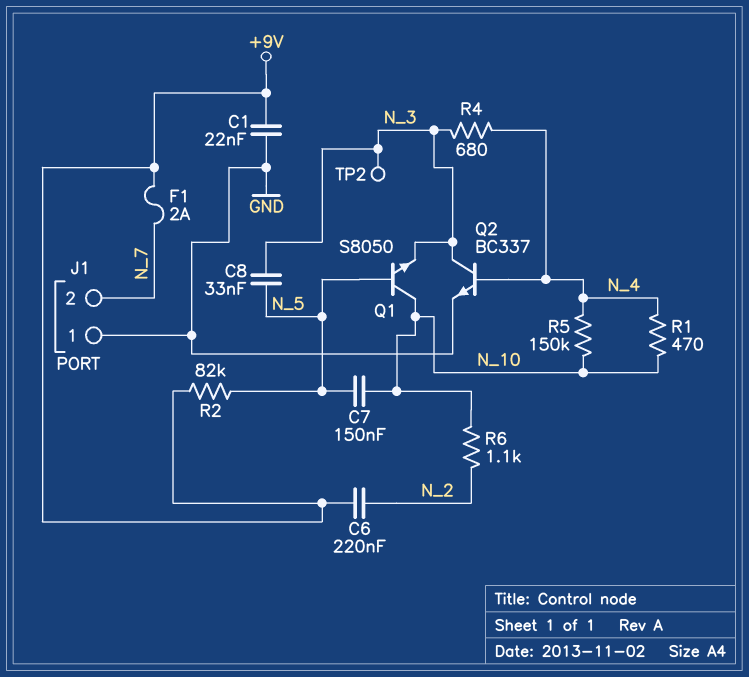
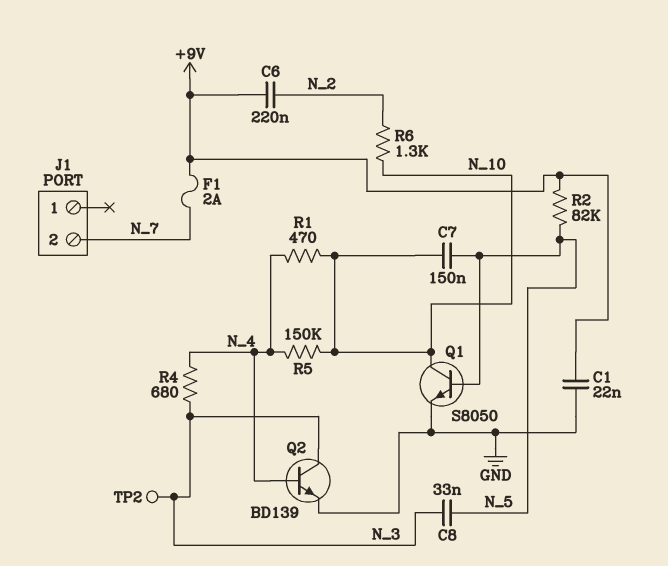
J1 pin 1: GND -> none
Q1: NPN S8050 (B N_5, C N_10, E N_3) -> NPN S8050 (B N_5, C N_10, E GND)
Q2: NPN BC337 (B N_4, C N_3, E GND) -> NPN BD139 (B N_4, C N_3, E GND)
R6: 1.1k (N_2, N_10) -> 1.3k (N_2, N_10)

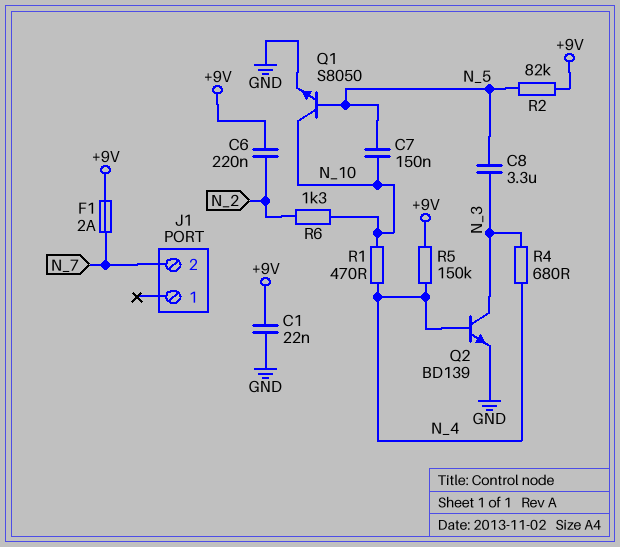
C8: 33nF (N_3, N_5) -> 3.3uF (N_3, N_5)
R5: 150k (N_4, N_10) -> 150k (+9V, N_4)
TP2: test point (N_3) -> none

